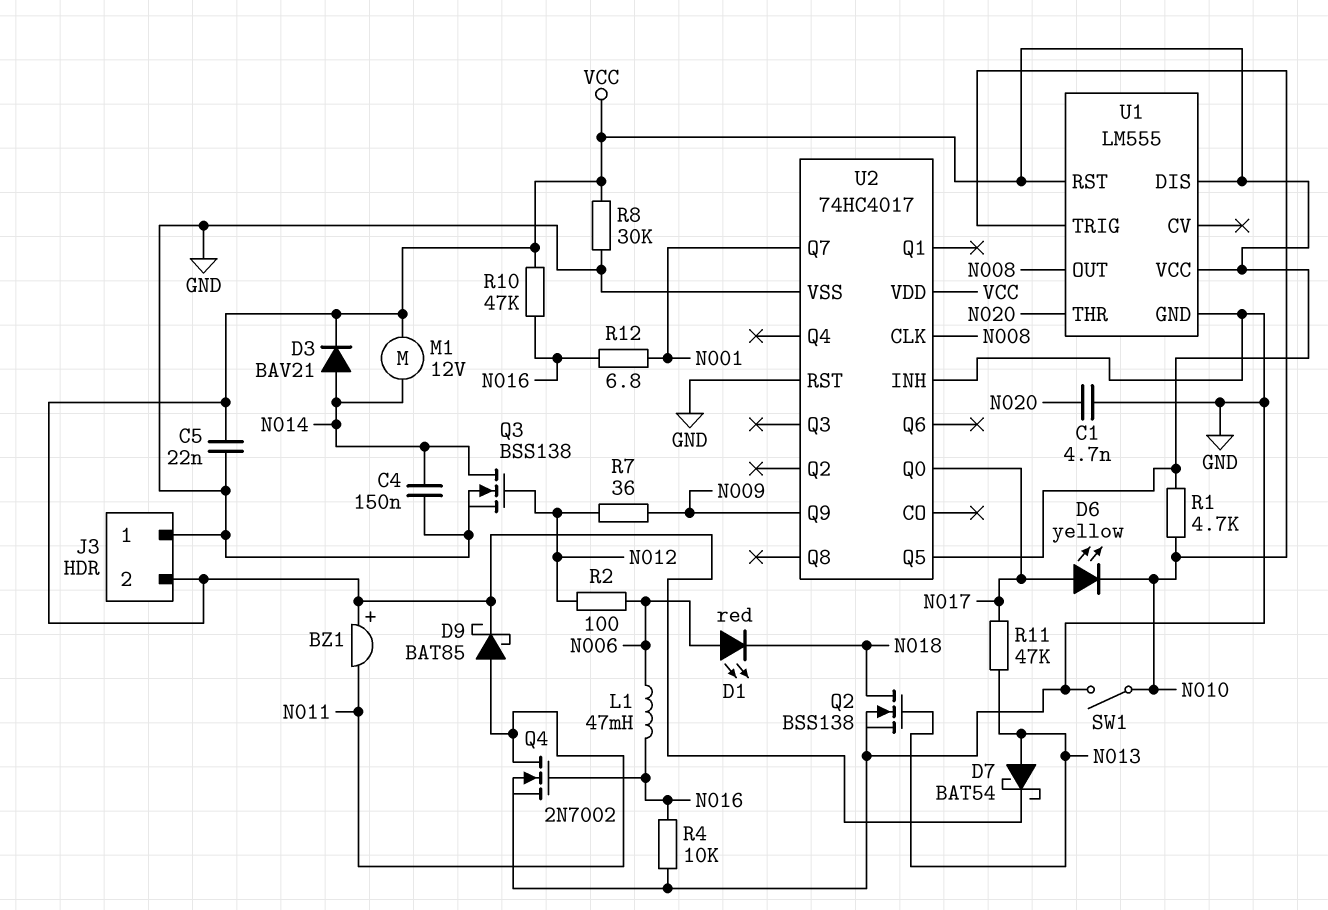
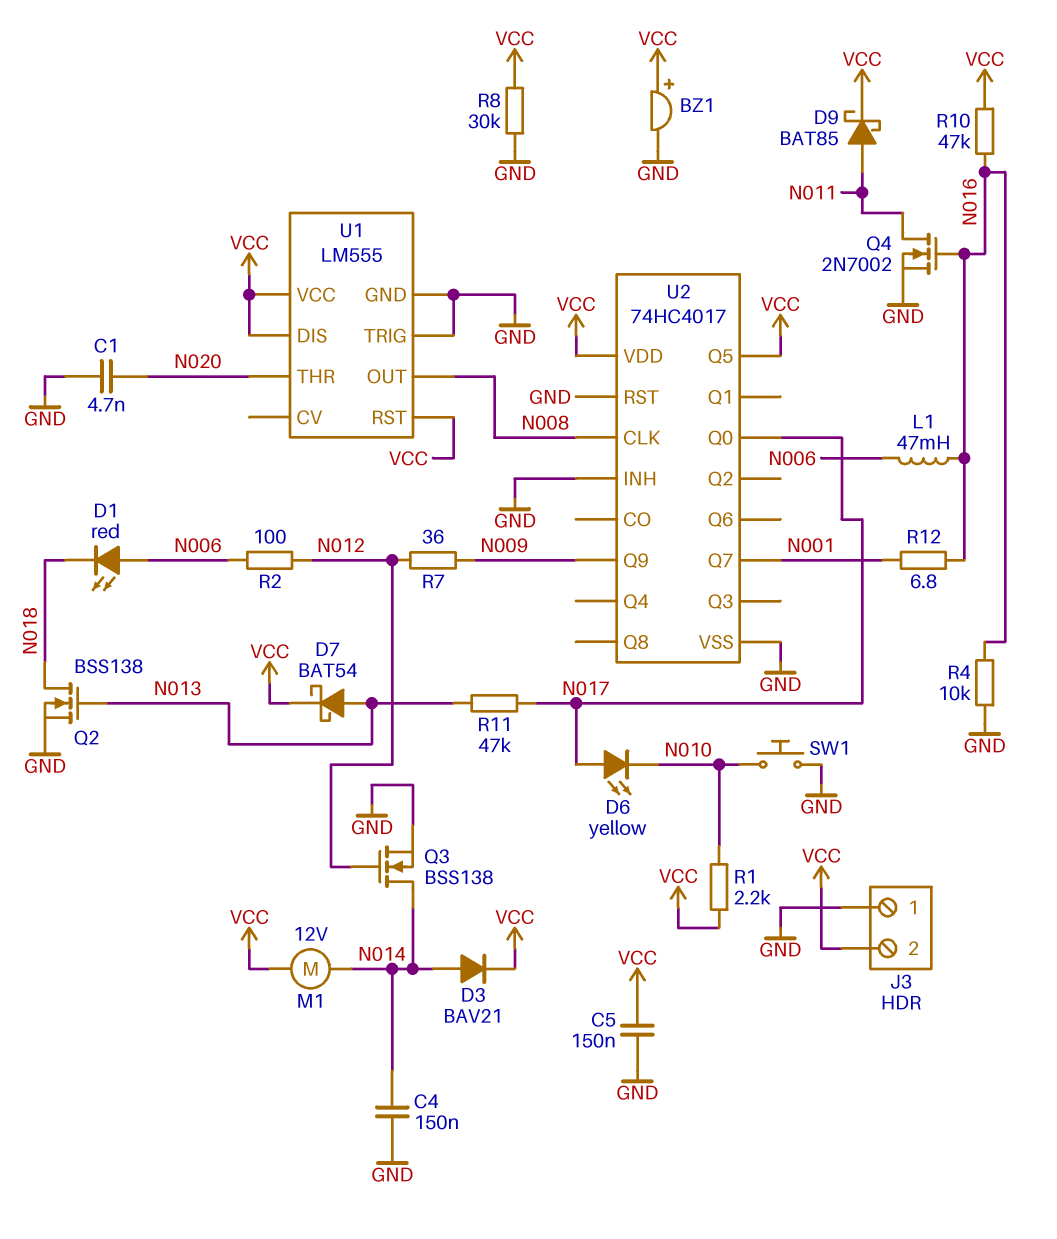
BZ1: buzzer (plus VCC, minus N011) -> buzzer (plus VCC, minus GND)
C5: 22nF (GND, VCC) -> 150nF (GND, VCC)
R1: 4.7k (N010, VCC) -> 2.2k (N010, VCC)
SW1: switch (GND, N010) -> button (GND, N010)
U1 pin TRIG: N010 -> GND

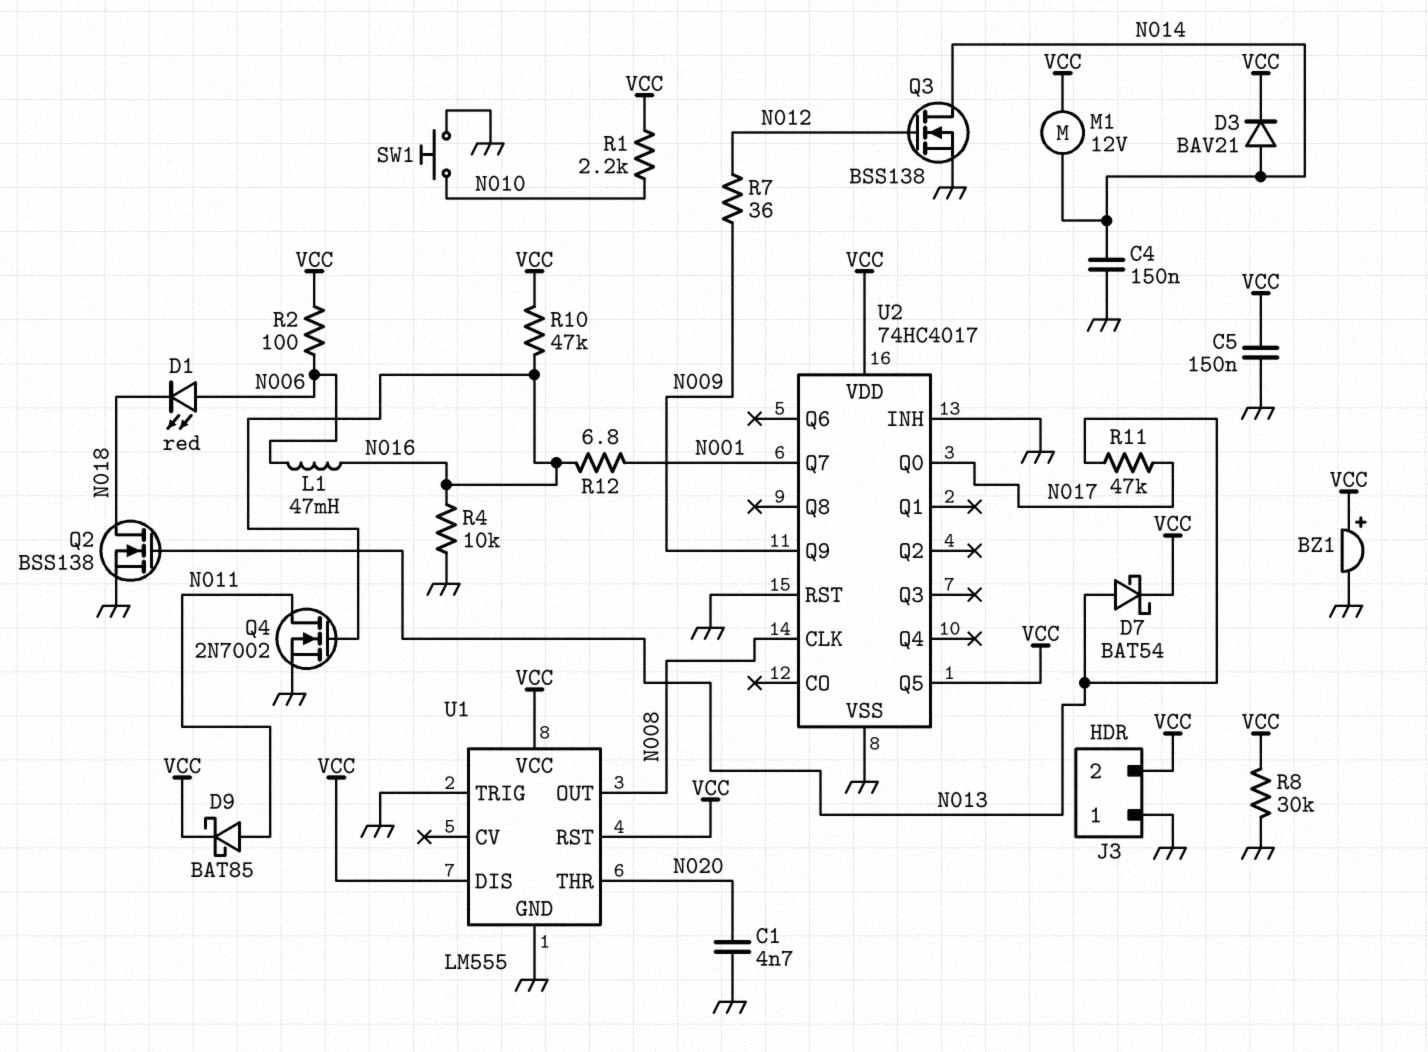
D6: LED yellow (A N017, K N010) -> none
R2: 100 (N006, N012) -> 100 (N006, VCC)

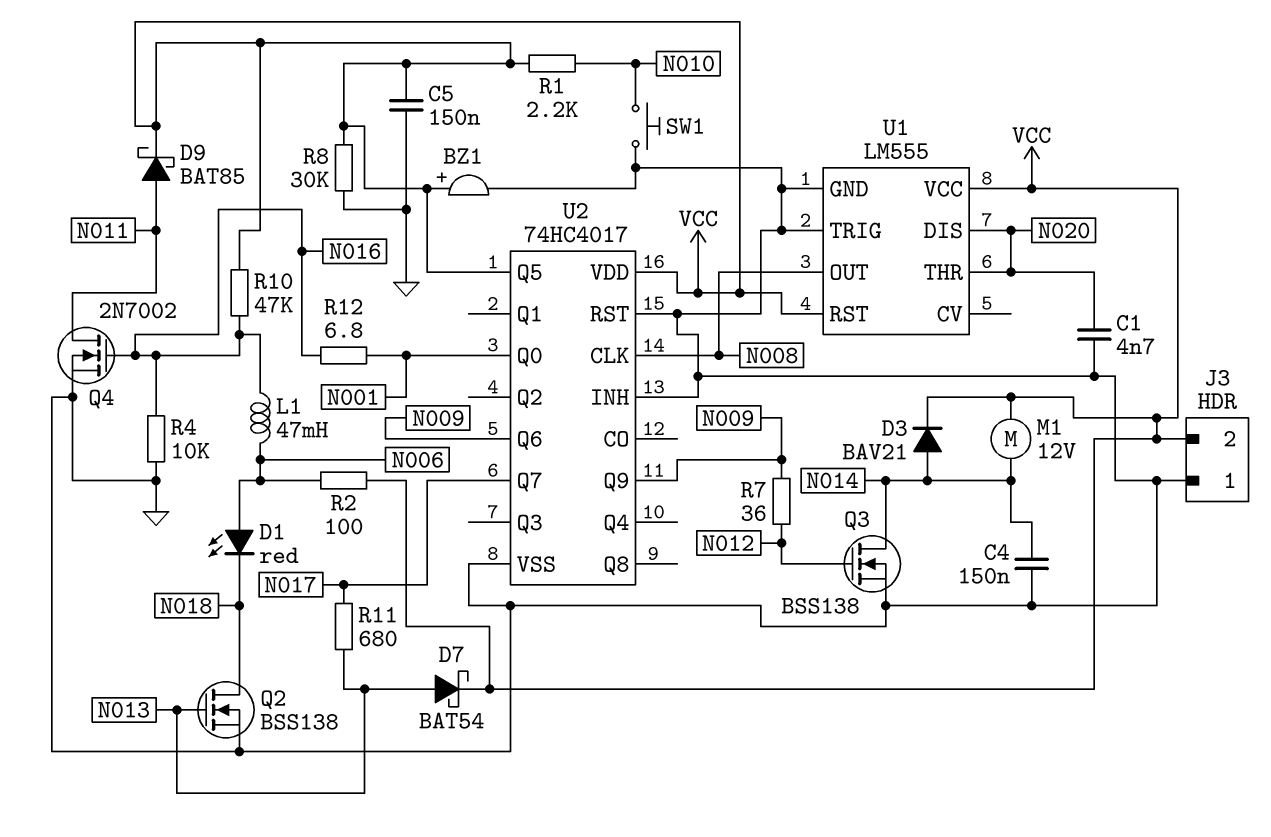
R11: 47k (N013, N017) -> 680 (N013, N017)
U1 pin DIS: VCC -> N020
U2 pin Q0: N017 -> N001
U2 pin Q6: none -> N009
U2 pin Q7: N001 -> N017

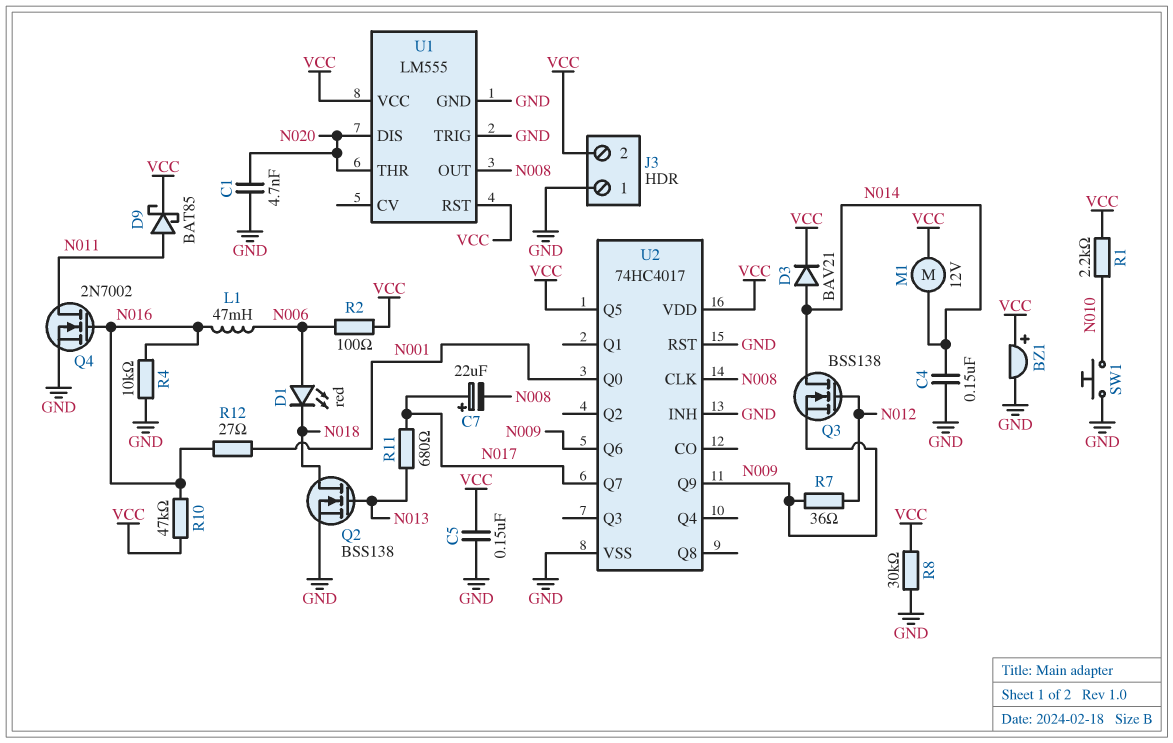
C7: none -> 22uF (plus N017, minus N008)
D7: schottky BAT54 (A N013, K VCC) -> none
Q3: NMOS BSS138 (G N012, D N014, S GND) -> NMOS BSS138 (G N012, D N014, S N009)
R12: 6.8 (N001, N016) -> 27 (N001, N016)

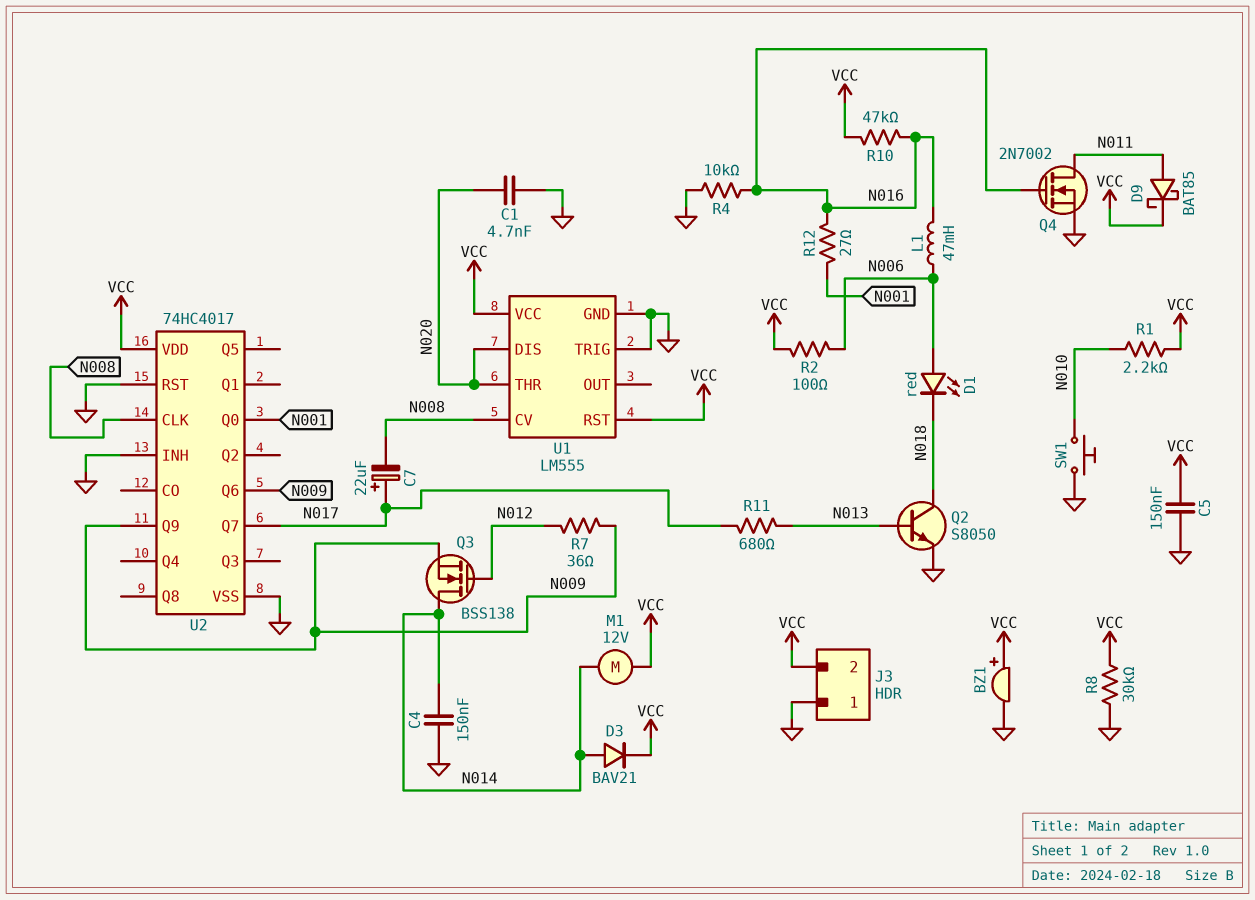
Q2: NMOS BSS138 (G N013, D N018, S GND) -> NPN S8050 (B N013, C N018, E GND)
U1 pin CV: none -> N008
U1 pin OUT: N008 -> none
U2 pin Q5: VCC -> none

